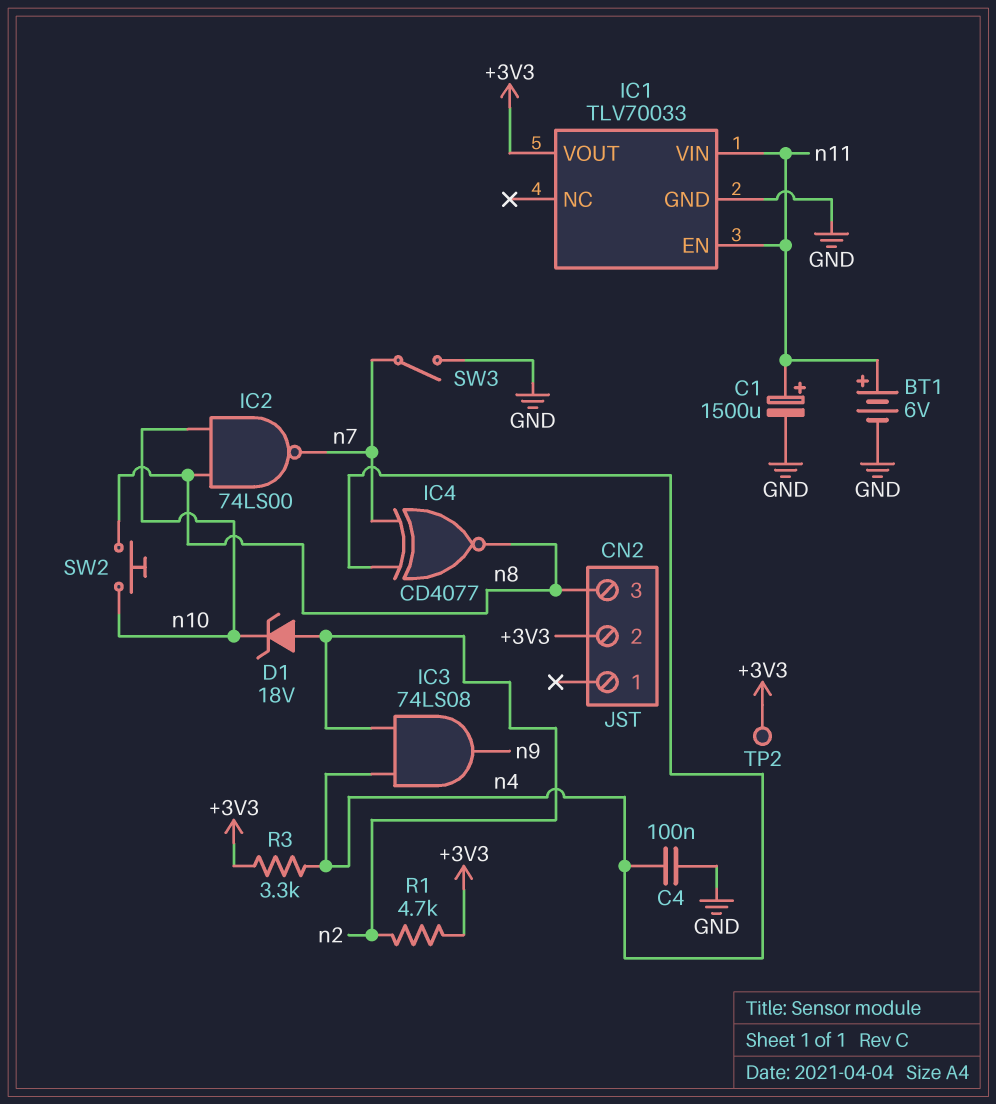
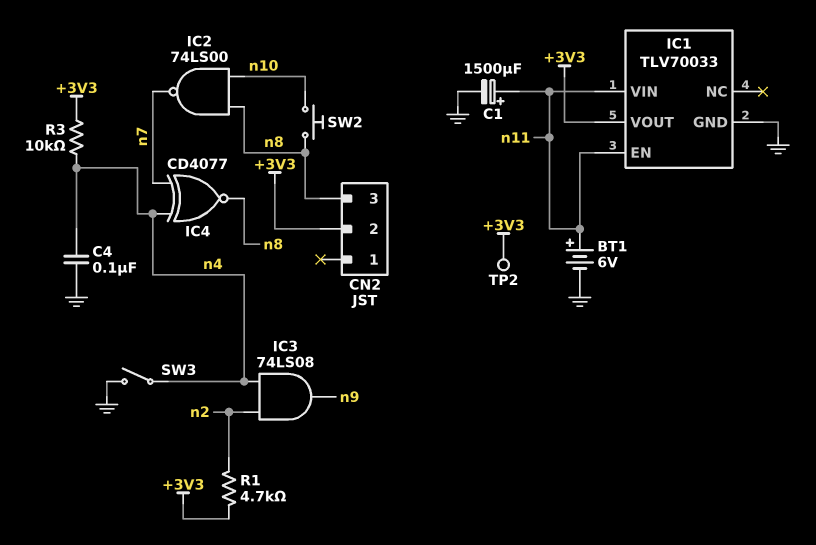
D1: zener 18V (A n2, K n10) -> none
R3: 3.3k (+3V3, n4) -> 10k (+3V3, n4)
SW3: switch (GND, n7) -> switch (GND, n4)

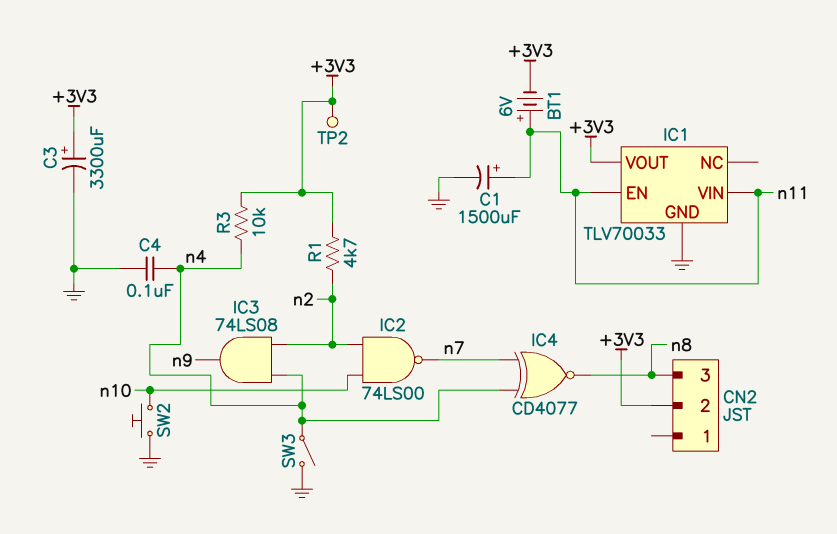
BT1: 6V (plus n11, minus GND) -> 6V (plus n11, minus +3V3)
C3: none -> 3300uF (plus +3V3, minus GND)
IC2: NAND 74LS00 (in n8, in n10, out n7) -> NAND 74LS00 (in n2, in n10, out n7)
SW2: button (n8, n10) -> button (GND, n10)

